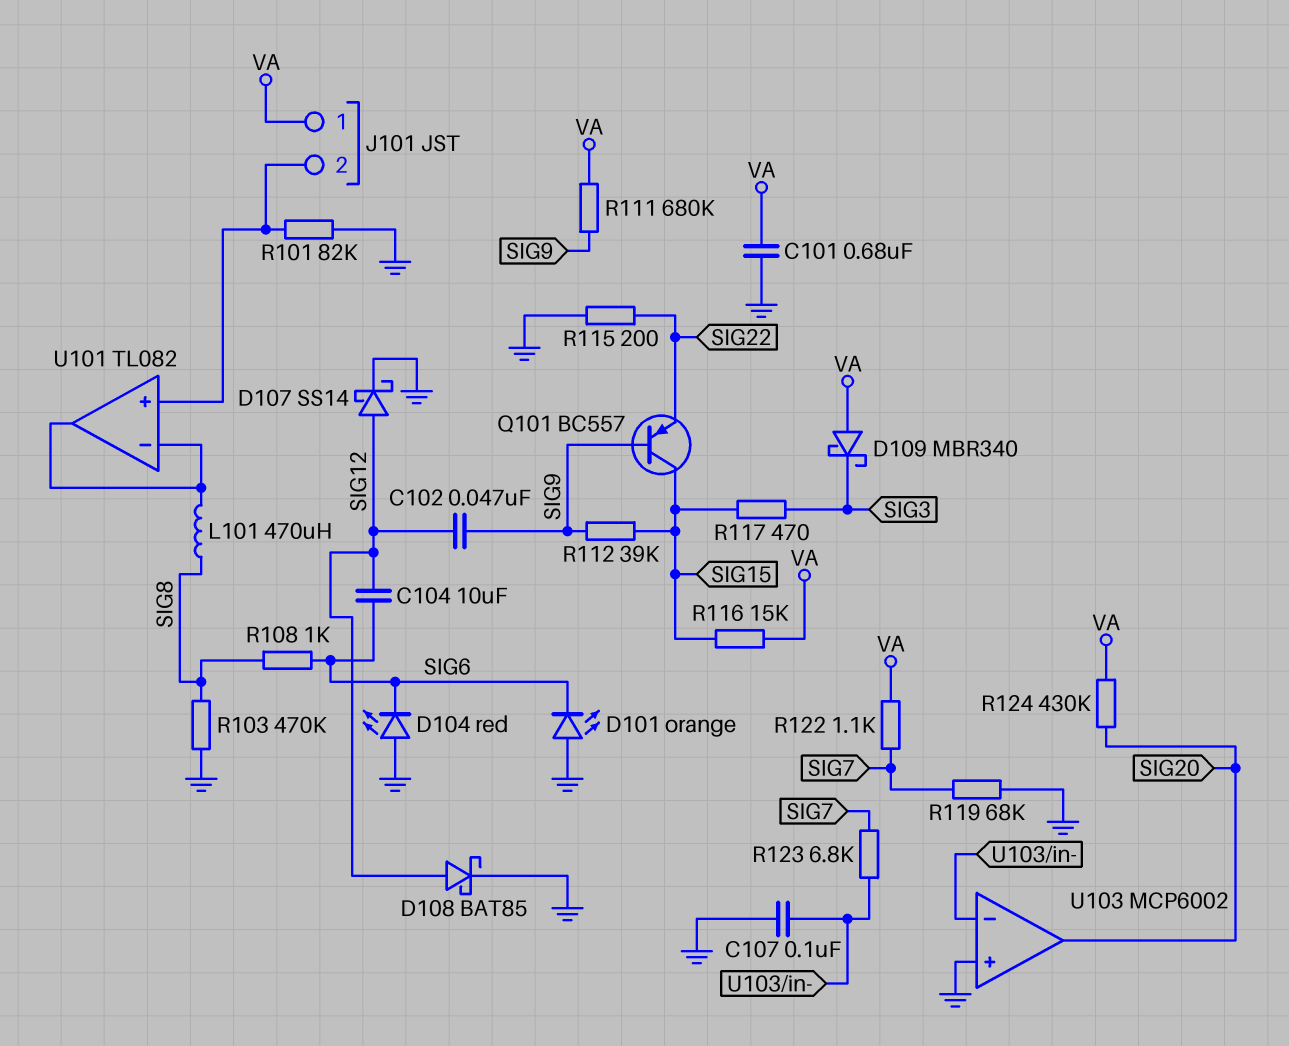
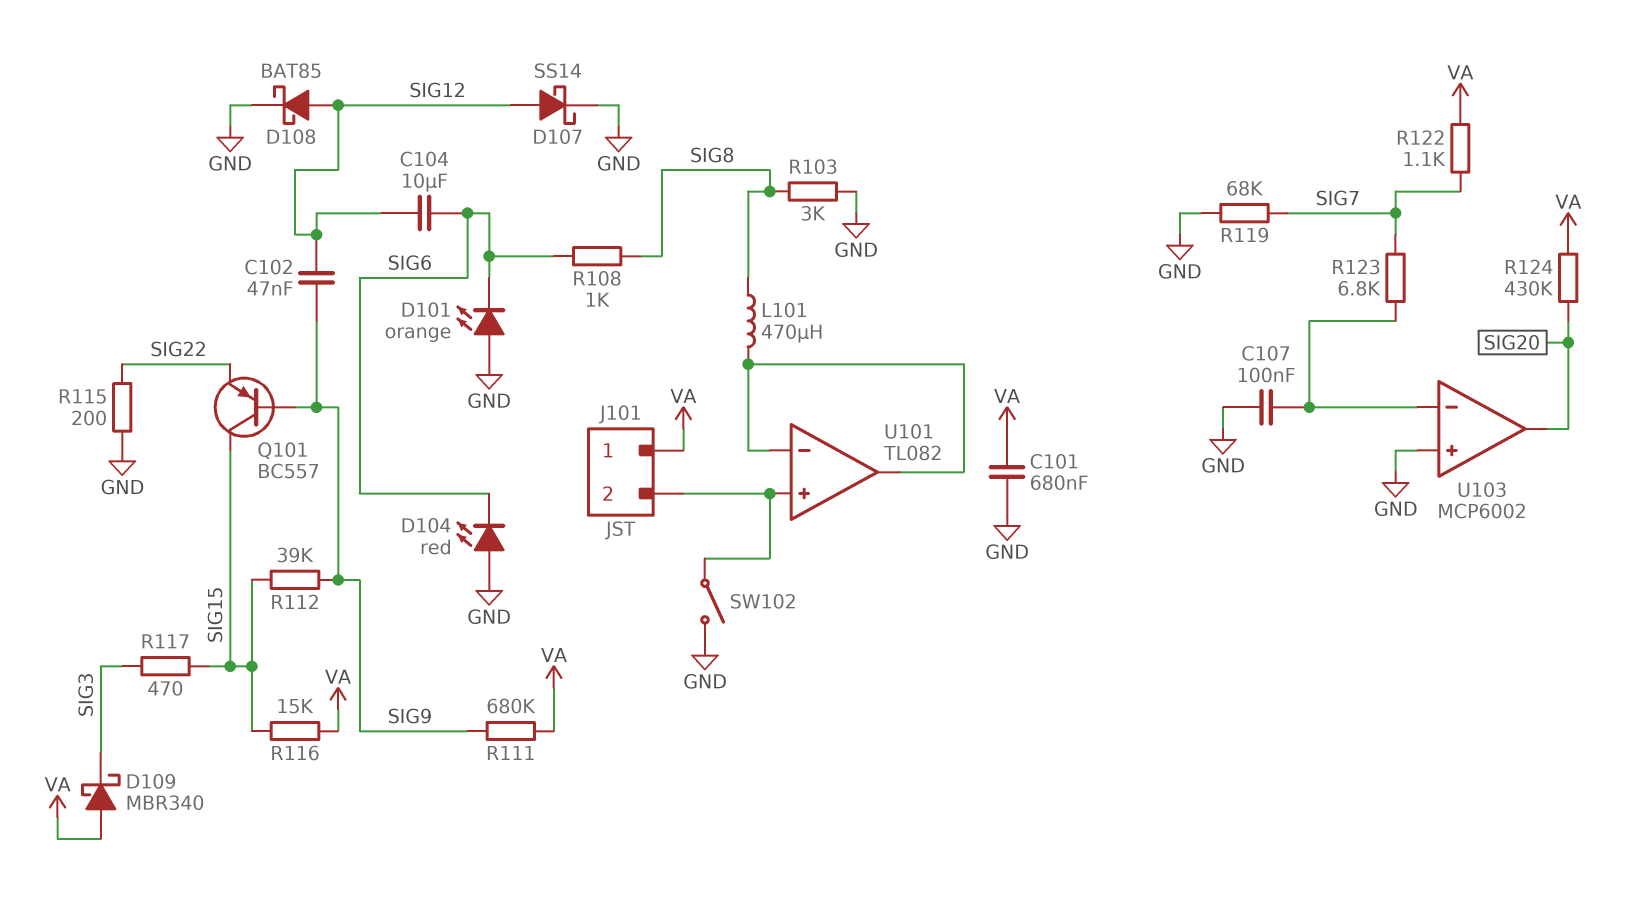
R101: 82k (GND, J101/2) -> none
R103: 470k (GND, SIG8) -> 3k (GND, SIG8)
SW102: none -> switch (GND, J101/2)

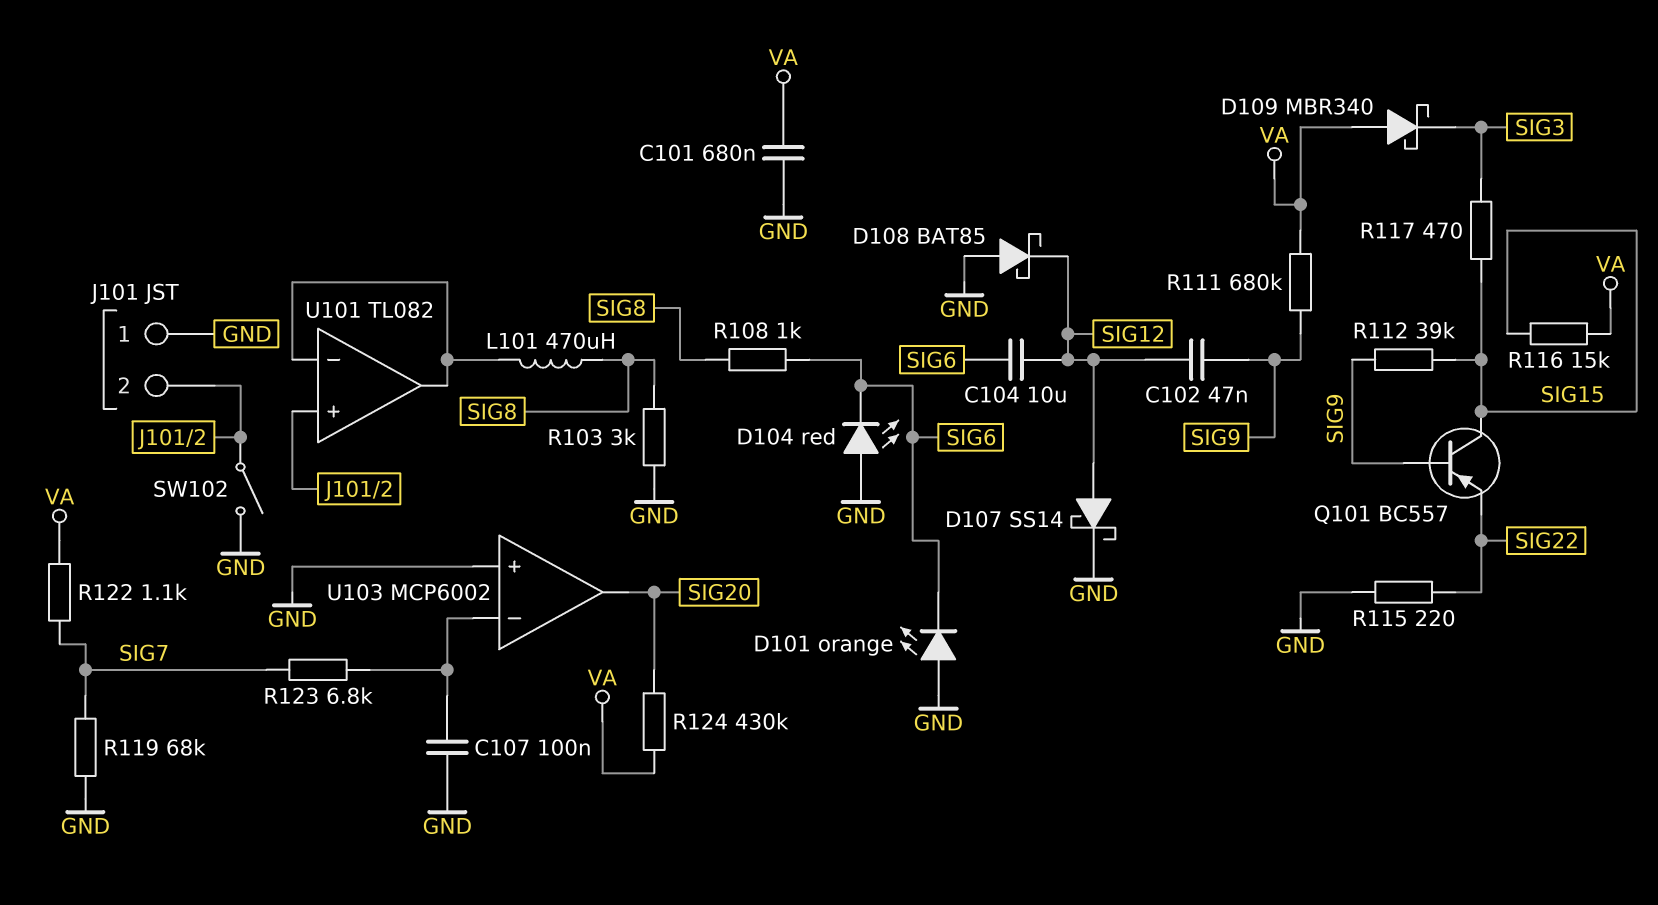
D108: schottky BAT85 (A SIG12, K GND) -> schottky BAT85 (A GND, K SIG12)
J101 pin 1: VA -> GND
R115: 200 (GND, SIG22) -> 220 (GND, SIG22)

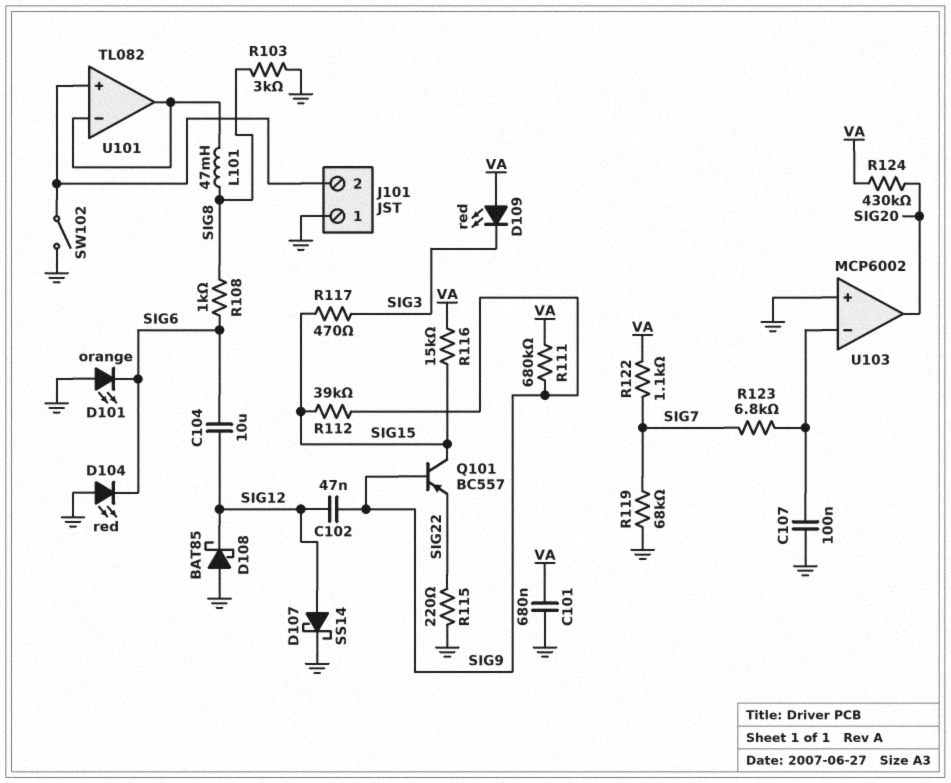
D109: schottky MBR340 (A VA, K SIG3) -> LED red (A VA, K SIG3)
L101: 470uH (SIG8, U101/in-) -> 47mH (SIG8, U101/in-)

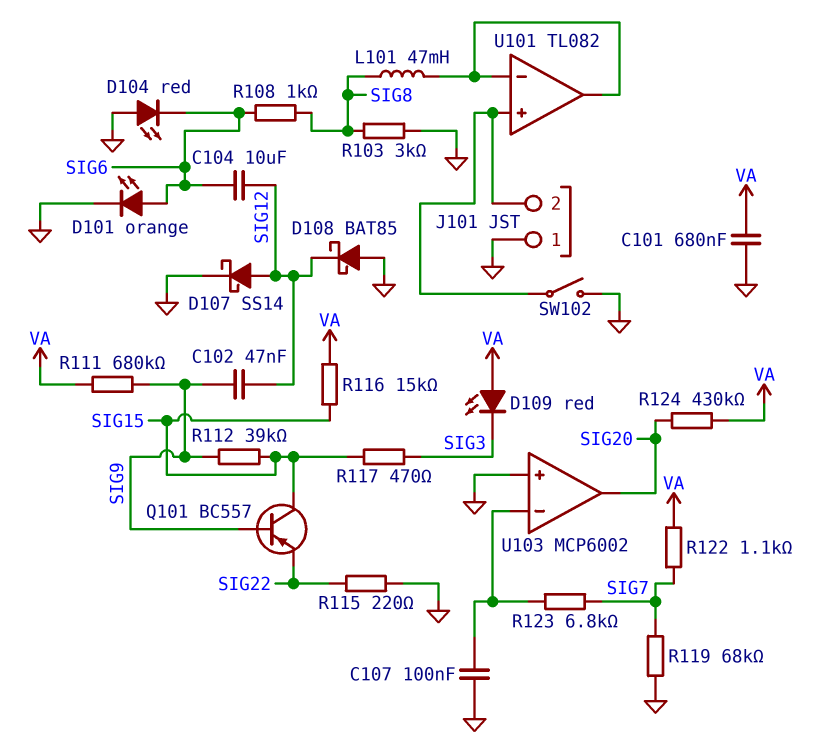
D101: LED orange (A GND, K SIG6) -> LED orange (A SIG6, K GND)

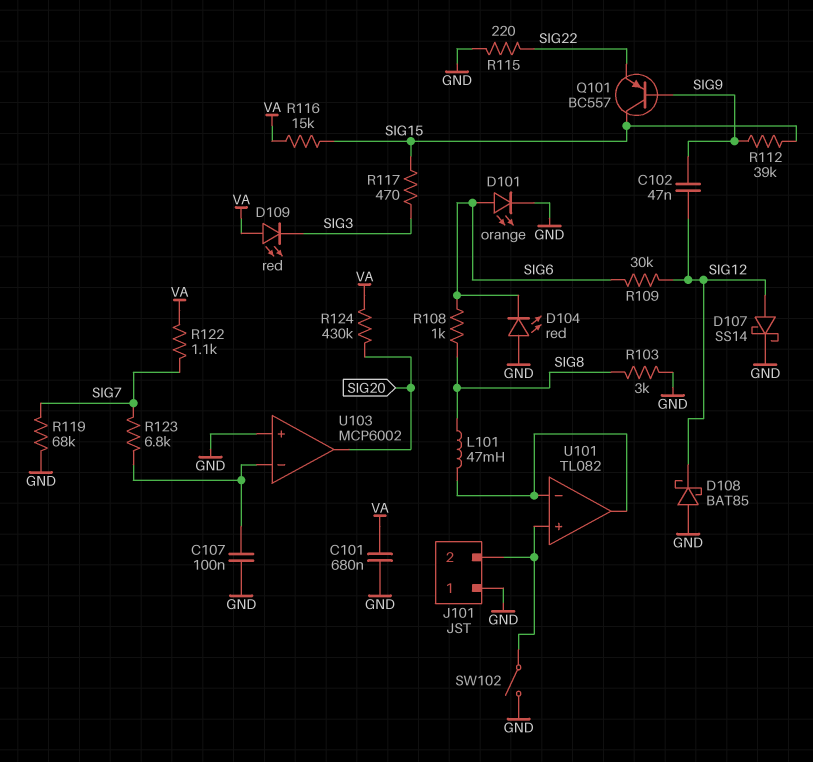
C104: 10uF (SIG6, SIG12) -> none
R109: none -> 30k (SIG6, SIG12)
R111: 680k (SIG9, VA) -> none

